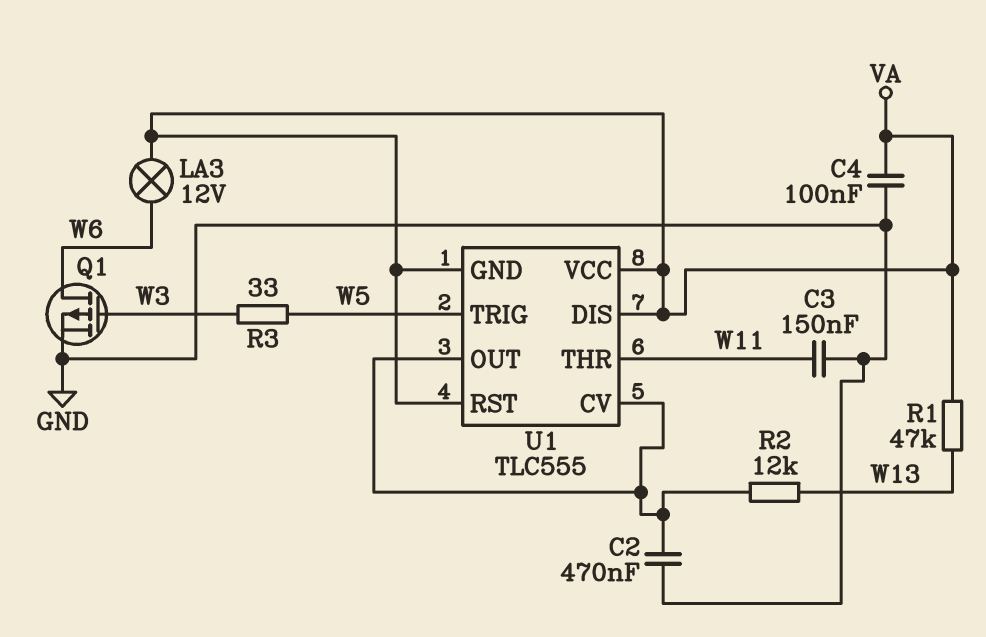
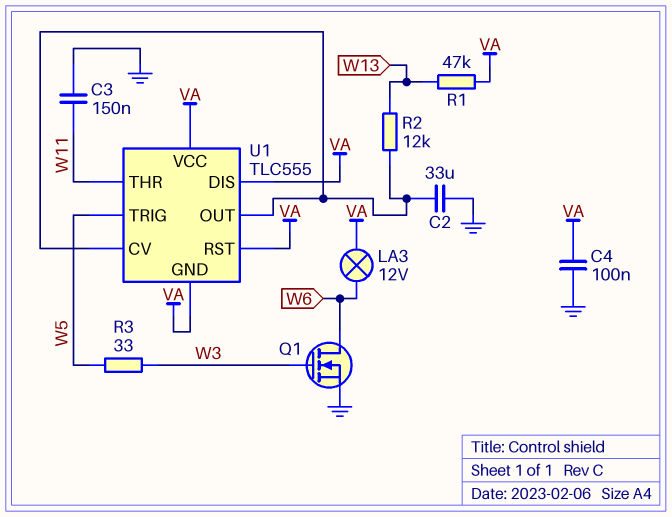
C2: 470nF (GND, U1/CV) -> 33uF (GND, U1/CV)
Q1: PMOS (G W3, D W6, S GND) -> NMOS (G W3, D W6, S GND)

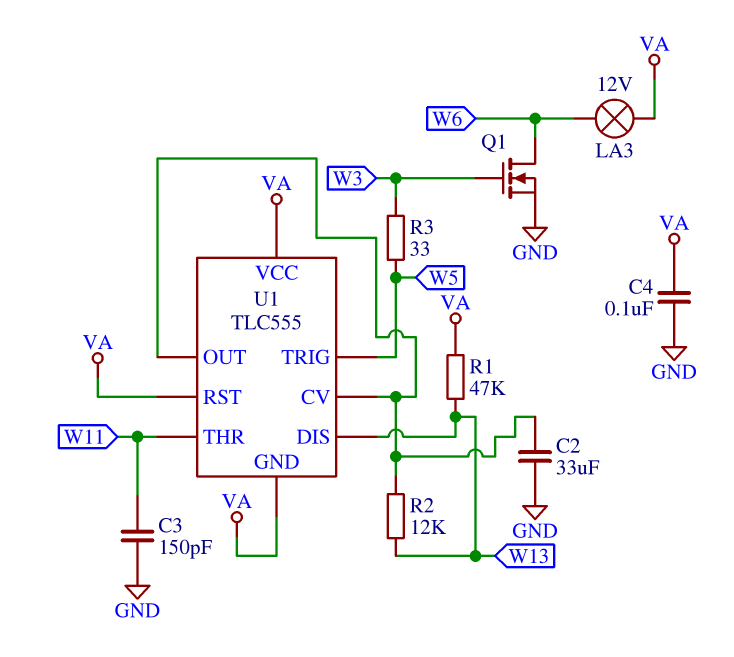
C3: 150nF (GND, W11) -> 150pF (GND, W11)
U1 pin DIS: VA -> W13

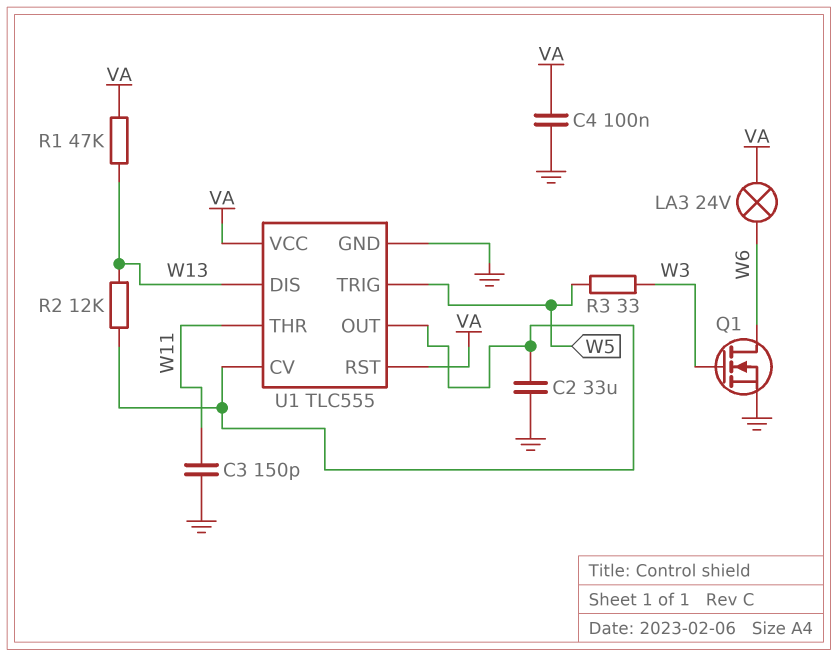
LA3: lamp 12V (VA, W6) -> lamp 24V (VA, W6)
U1 pin GND: VA -> GND

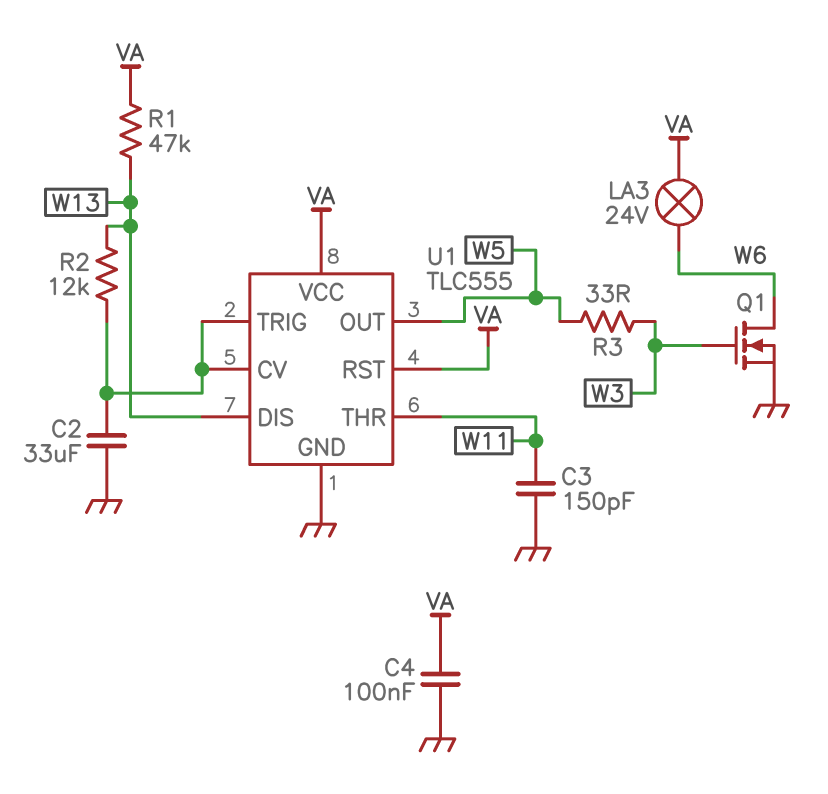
U1 pin OUT: U1/CV -> W5
U1 pin TRIG: W5 -> U1/CV

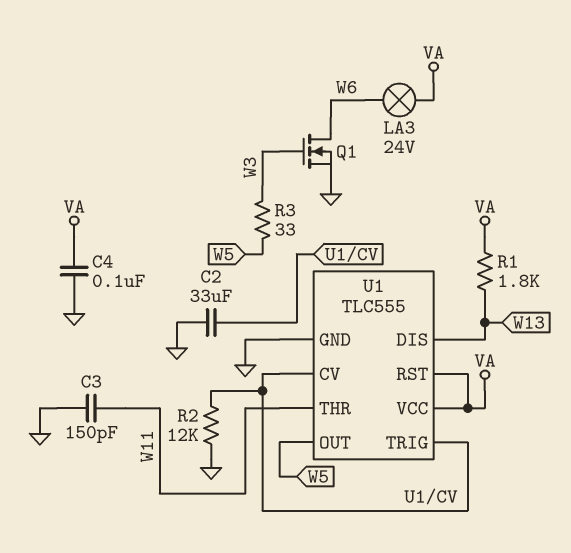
R1: 47k (VA, W13) -> 1.8k (VA, W13)
R2: 12k (U1/CV, W13) -> 12k (GND, U1/CV)

